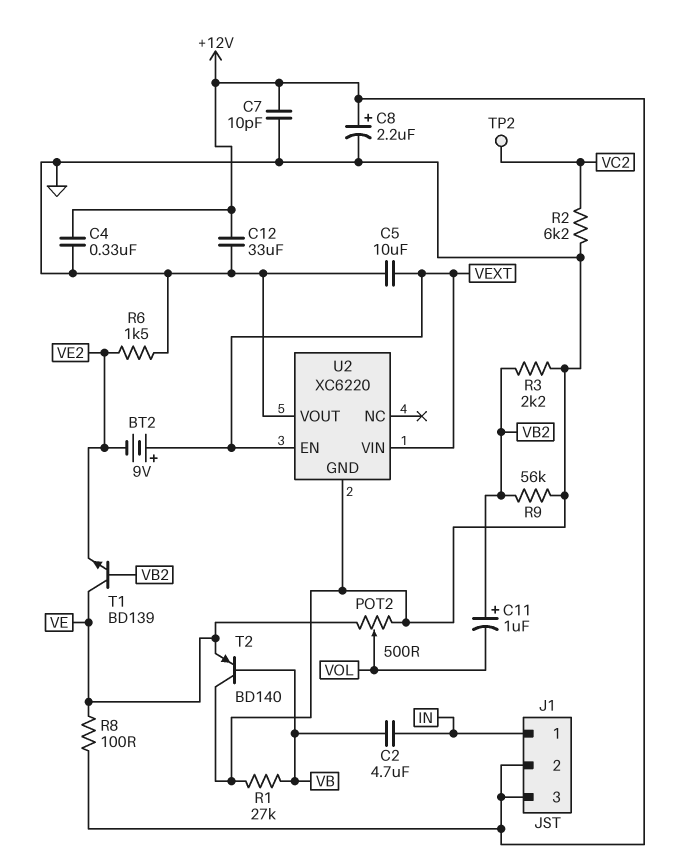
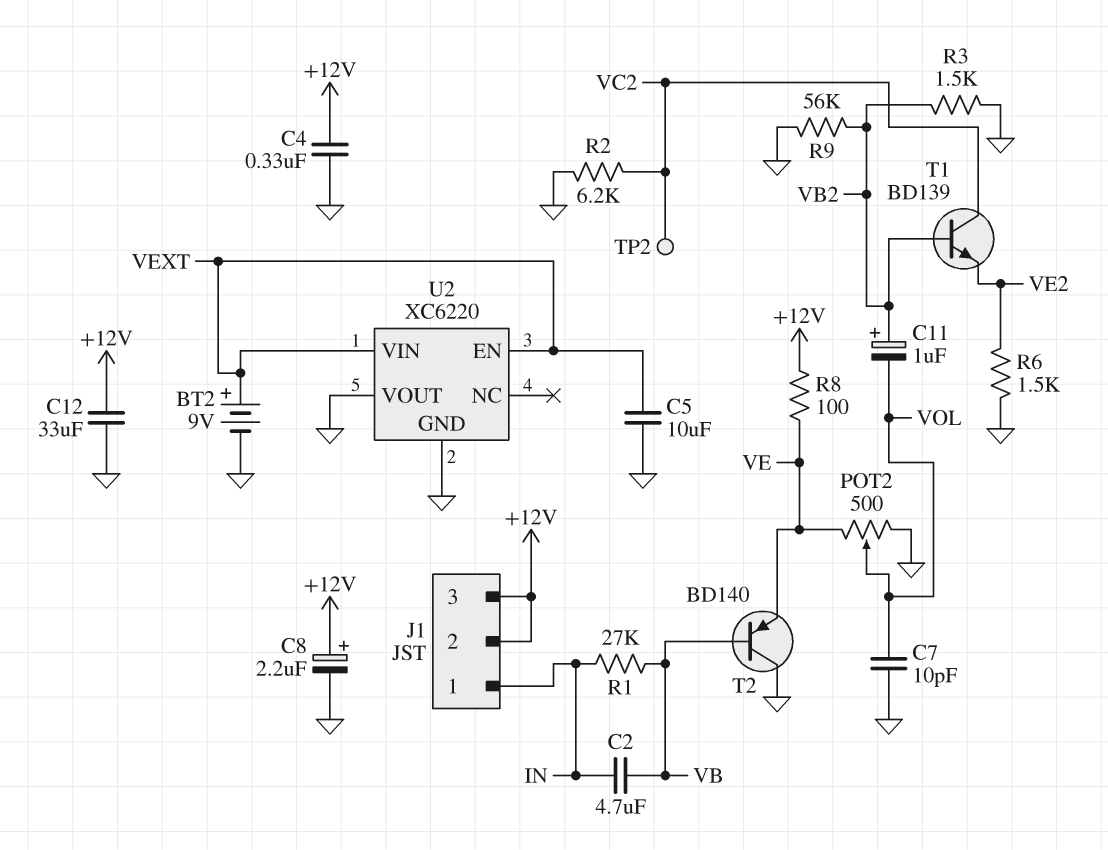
BT2: 9V (plus VEXT, minus VE2) -> 9V (plus VEXT, minus GND)
C7: 10pF (+12V, GND) -> 10pF (GND, VOL)
R1: 27k (GND, VB) -> 27k (IN, VB)
R3: 2.2k (GND, VB2) -> 1.5k (GND, VB2)
T1: NPN BD139 (B VB2, C VE, E VE2) -> NPN BD139 (B VB2, C VC2, E VE2)

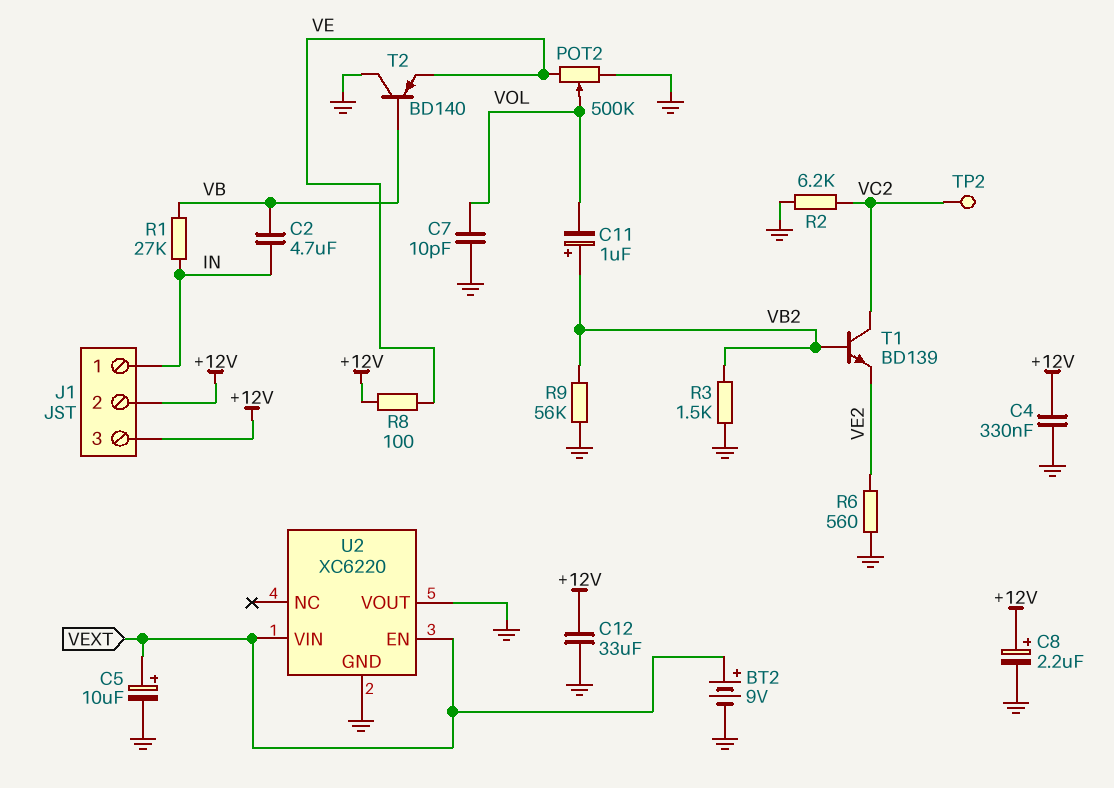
C5: 10uF (GND, VEXT) -> 10uF (plus VEXT, minus GND)
POT2: 500 (GND, VE, wiper VOL) -> 500k (GND, VE, wiper VOL)
R6: 1.5k (GND, VE2) -> 560 (GND, VE2)

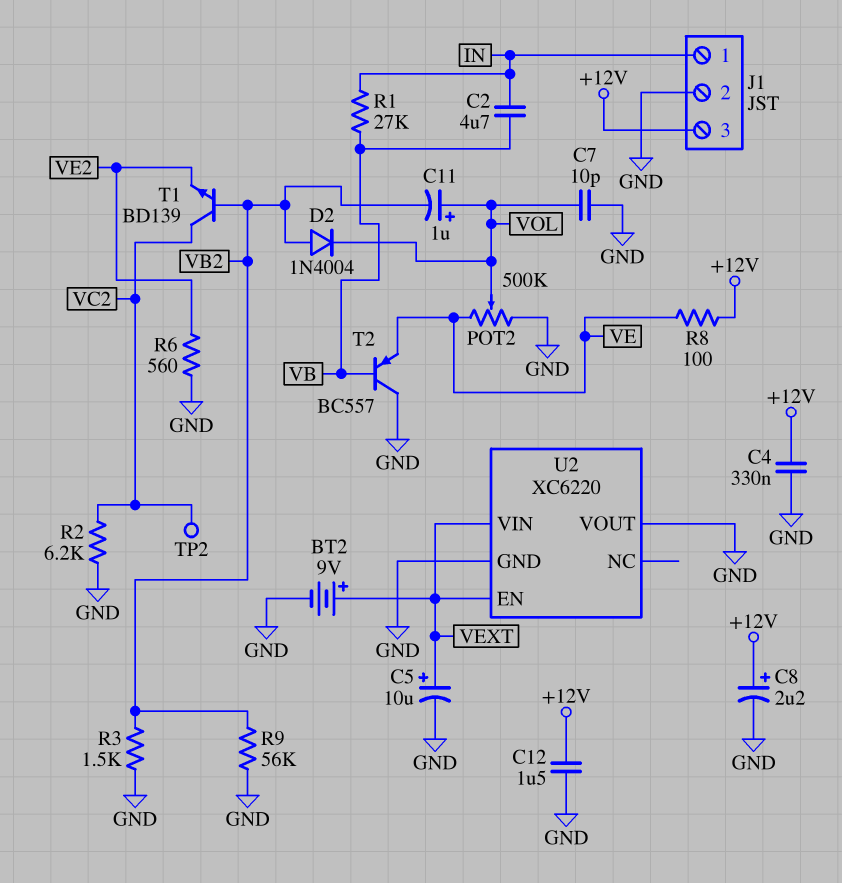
C11: 1uF (plus VB2, minus VOL) -> 1uF (plus VOL, minus VB2)
C12: 33uF (+12V, GND) -> 1.5uF (+12V, GND)
D2: none -> diode 1N4004 (A VB2, K VOL)
J1 pin 2: +12V -> GND
T2: PNP BD140 (B VB, C GND, E VE) -> PNP BC557 (B VB, C GND, E VE)

